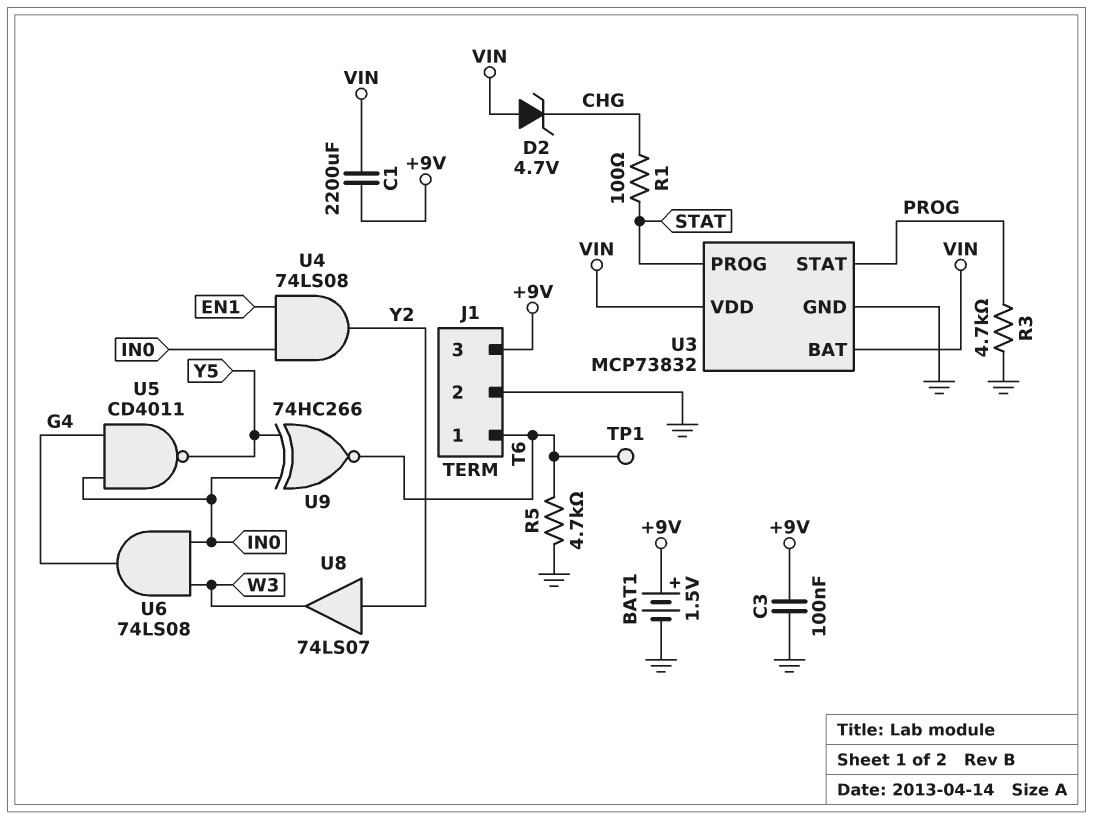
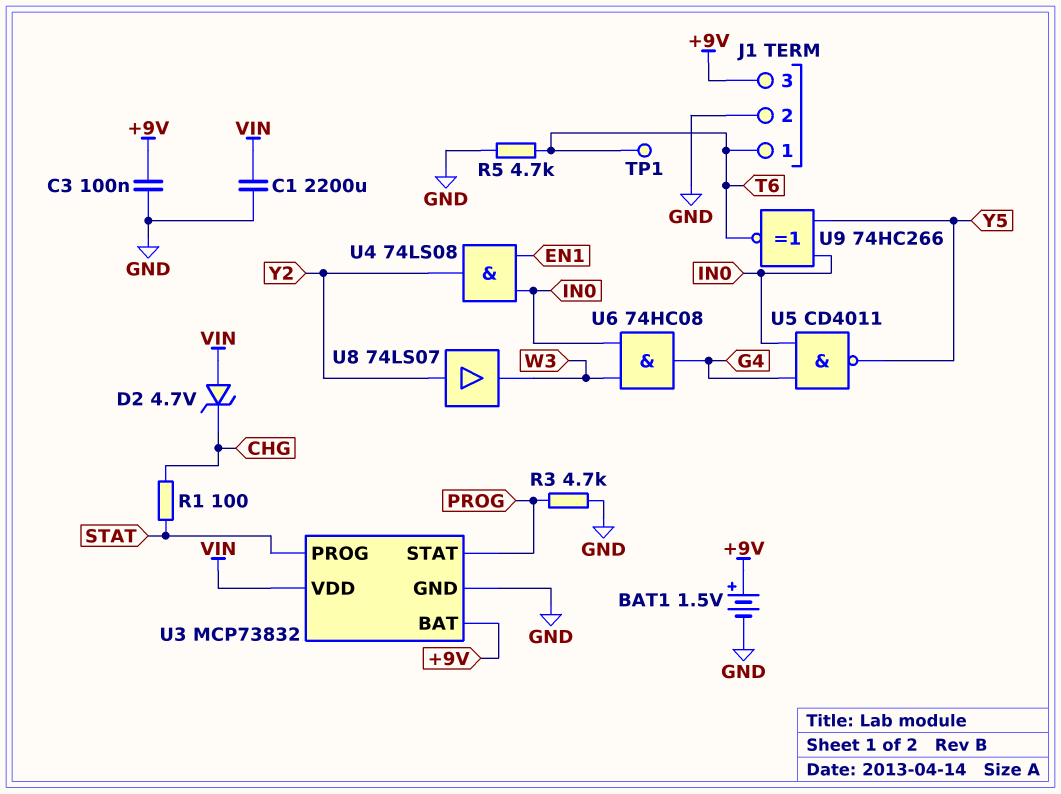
C1: 2200uF (+9V, VIN) -> 2200uF (GND, VIN)
U3 pin BAT: VIN -> +9V
U6: AND 74LS08 (in IN0, in W3, out G4) -> AND 74HC08 (in IN0, in W3, out G4)

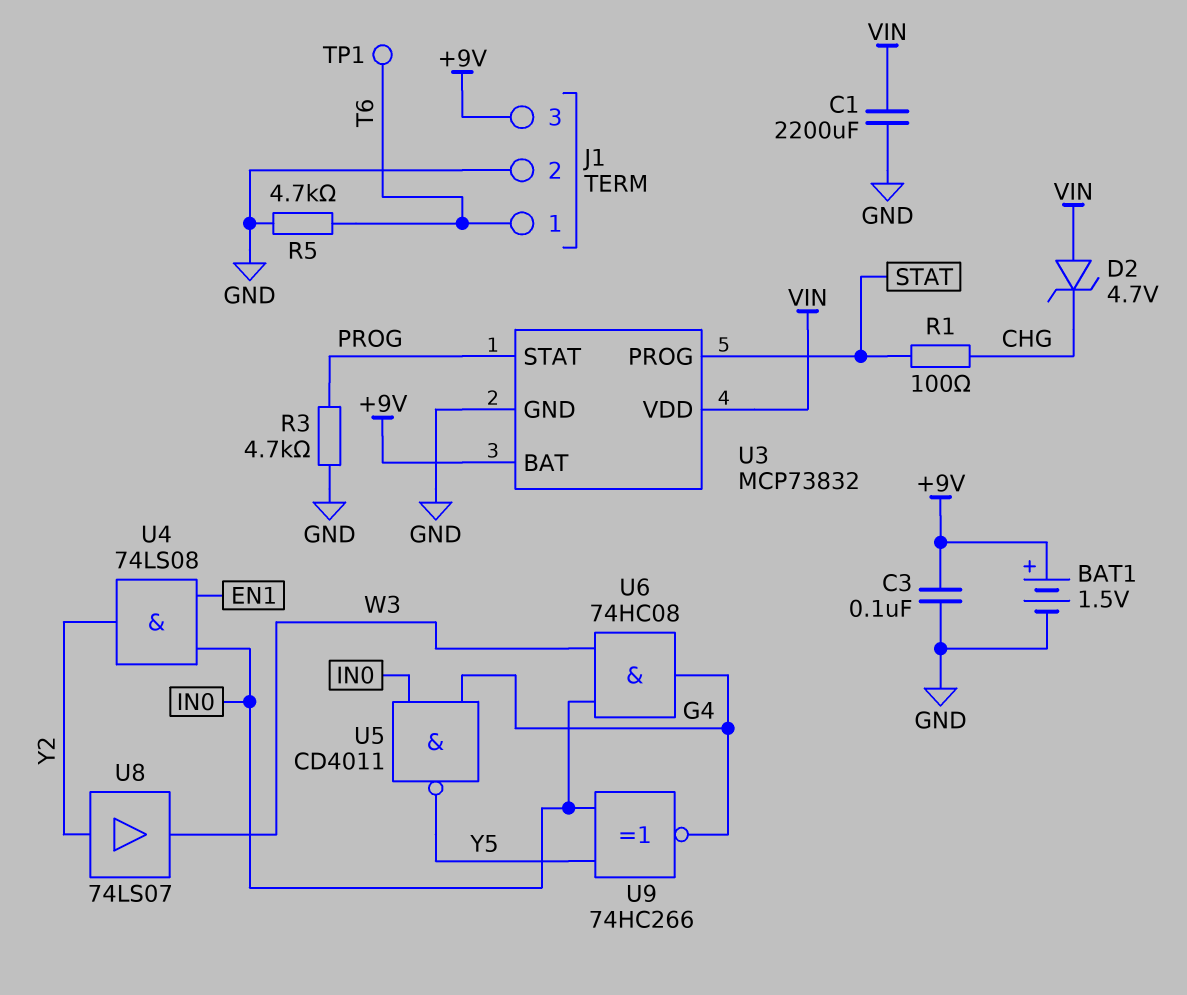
U9: XNOR 74HC266 (in IN0, in Y5, out T6) -> XNOR 74HC266 (in IN0, in Y5, out G4)

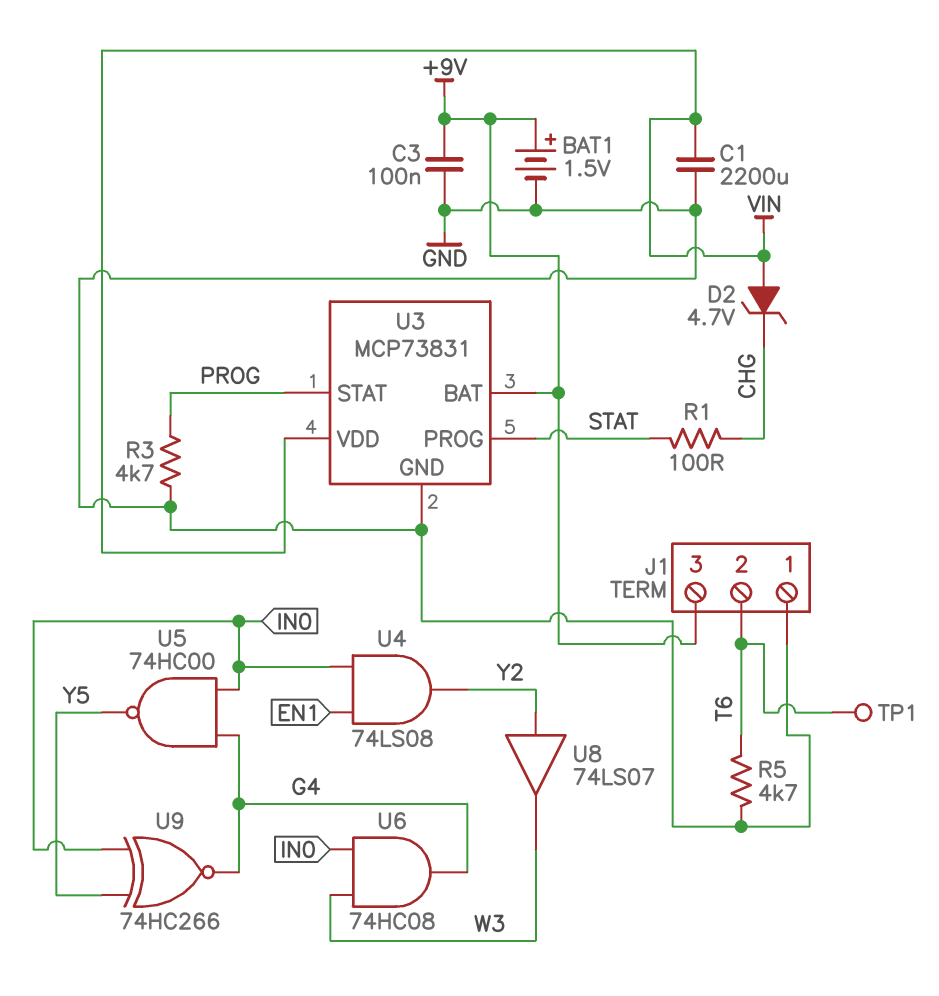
J1 pin 1: T6 -> GND
J1 pin 2: GND -> T6
U3: MCP73832 -> MCP73831
U5: NAND CD4011 (in G4, in IN0, out Y5) -> NAND 74HC00 (in G4, in IN0, out Y5)

